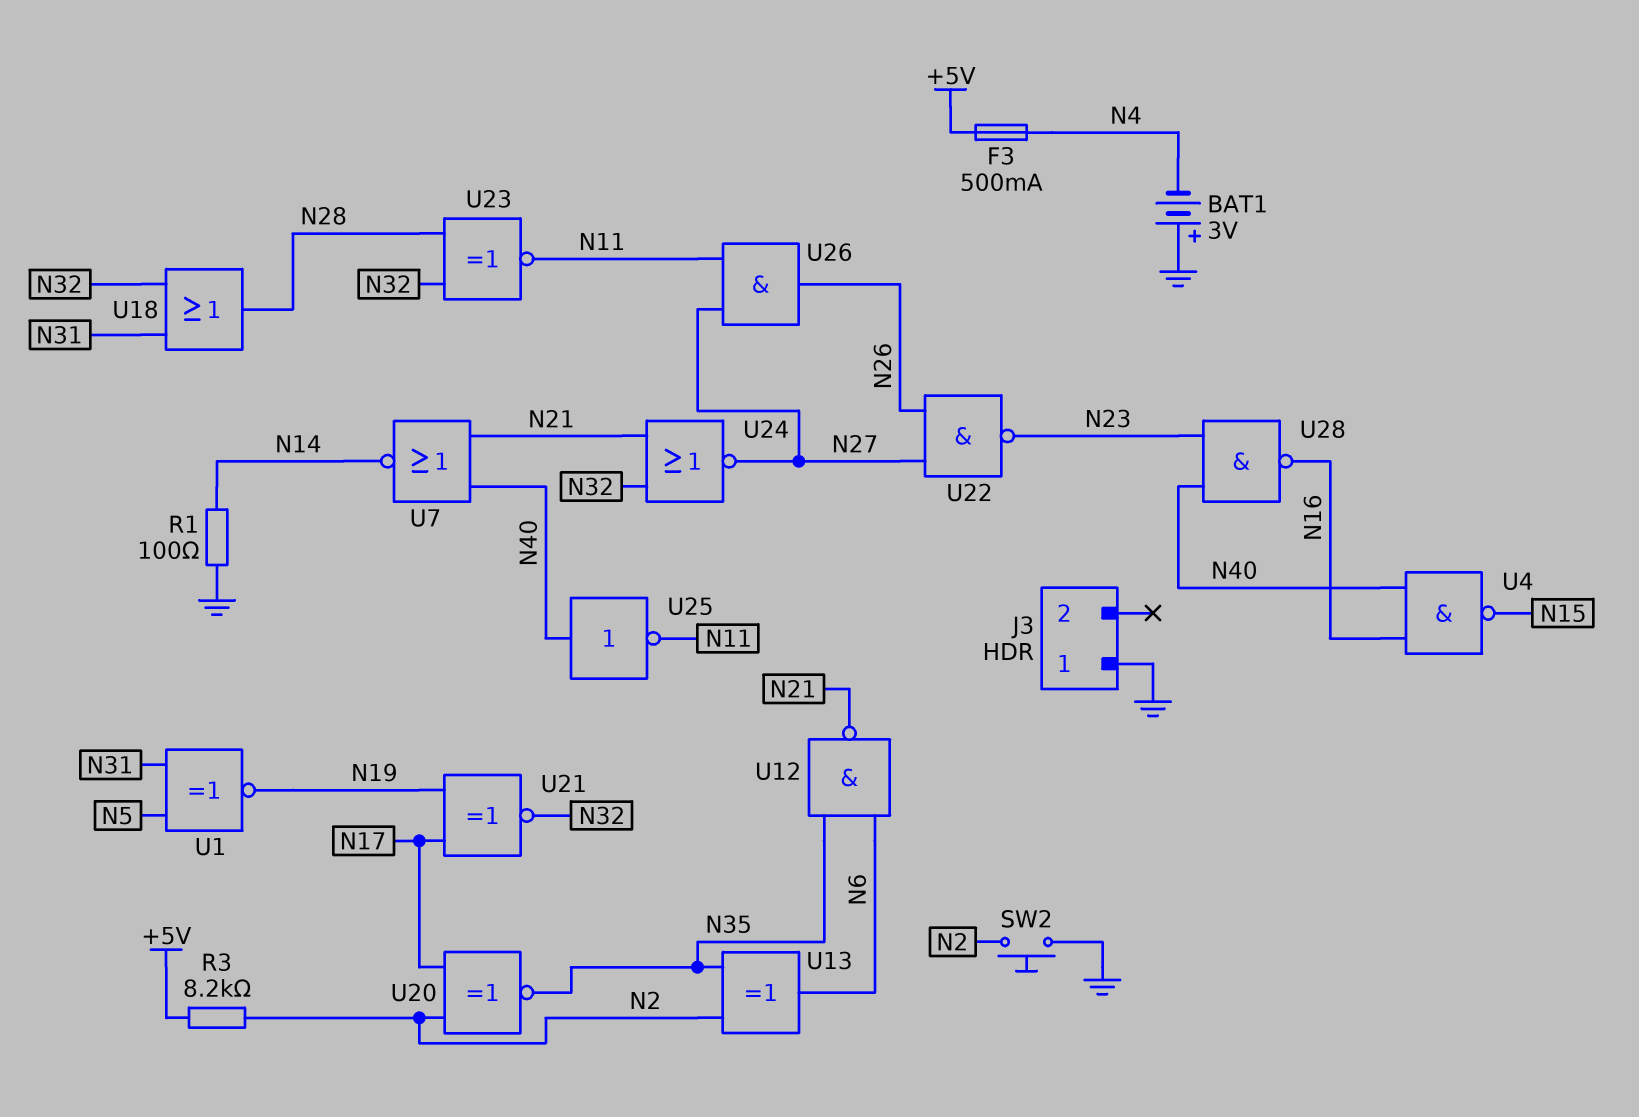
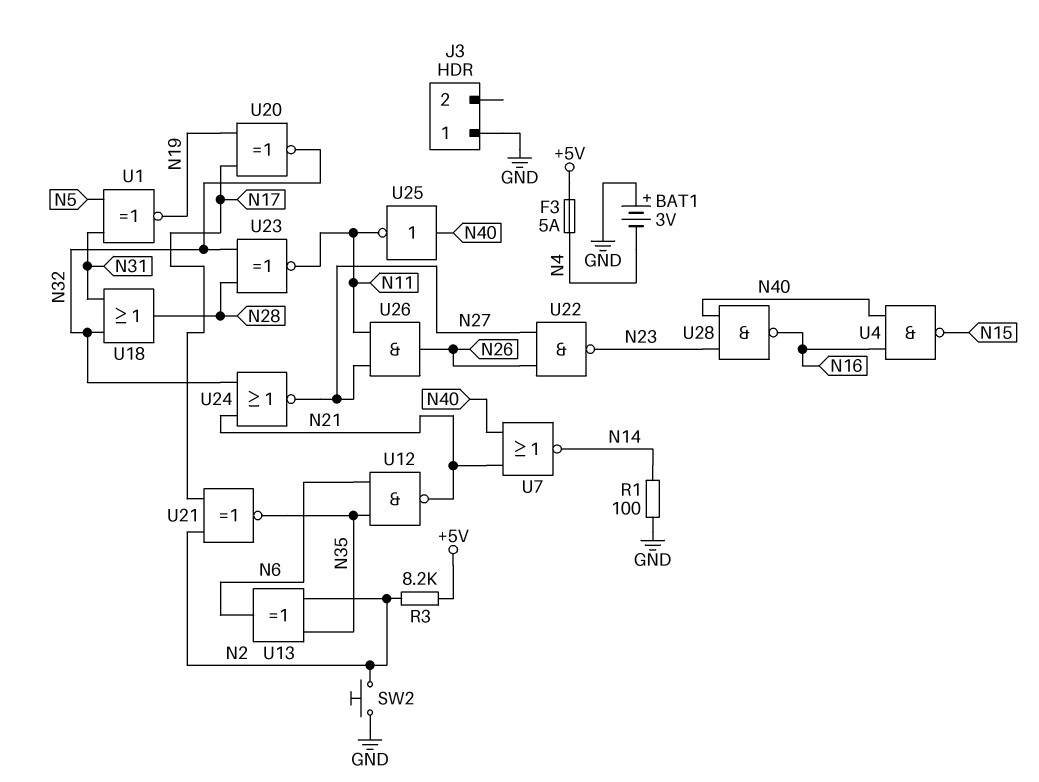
F3: 500mA (+5V, N4) -> 5A (+5V, N4)
U20: XNOR (in N2, in N17, out N35) -> XNOR (in N17, in N19, out N32)
U21: XNOR (in N17, in N19, out N32) -> XNOR (in N2, in N17, out N35)

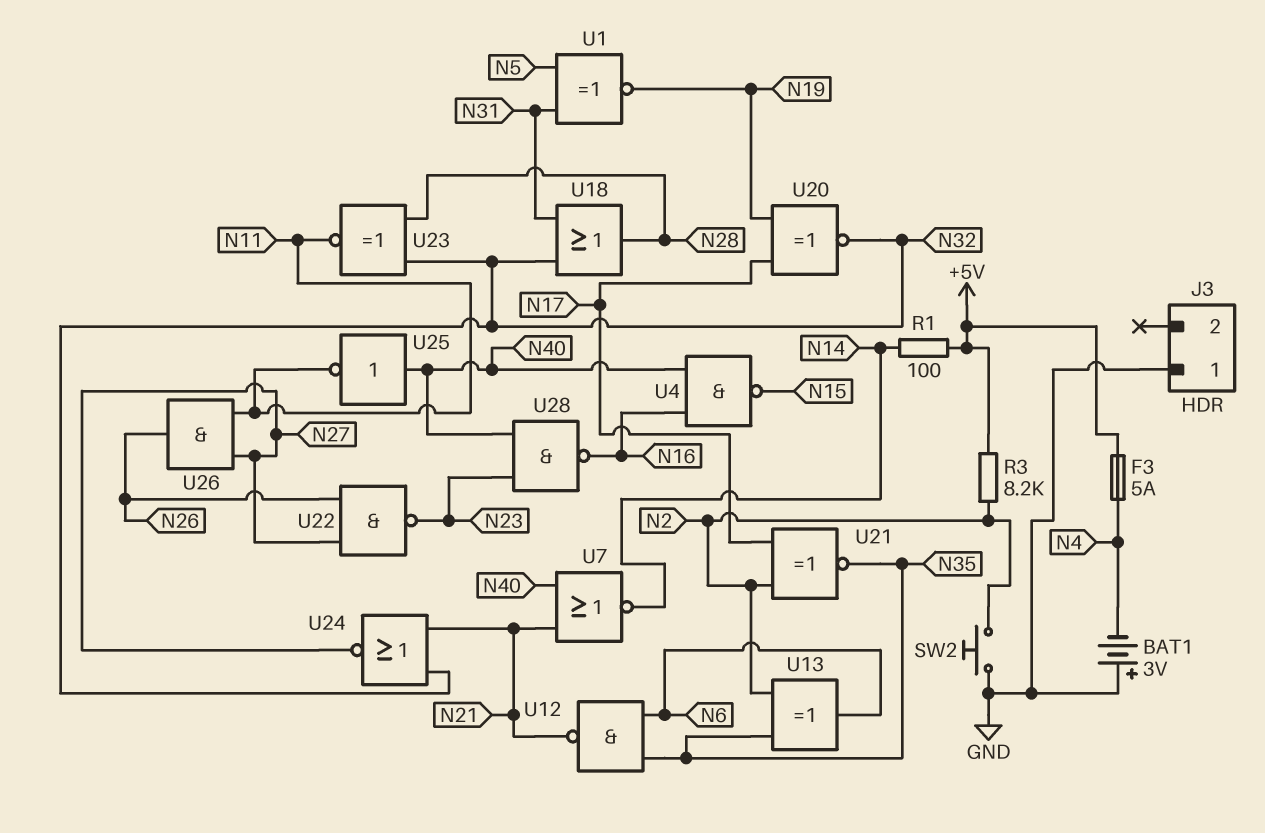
R1: 100 (GND, N14) -> 100 (+5V, N14)

